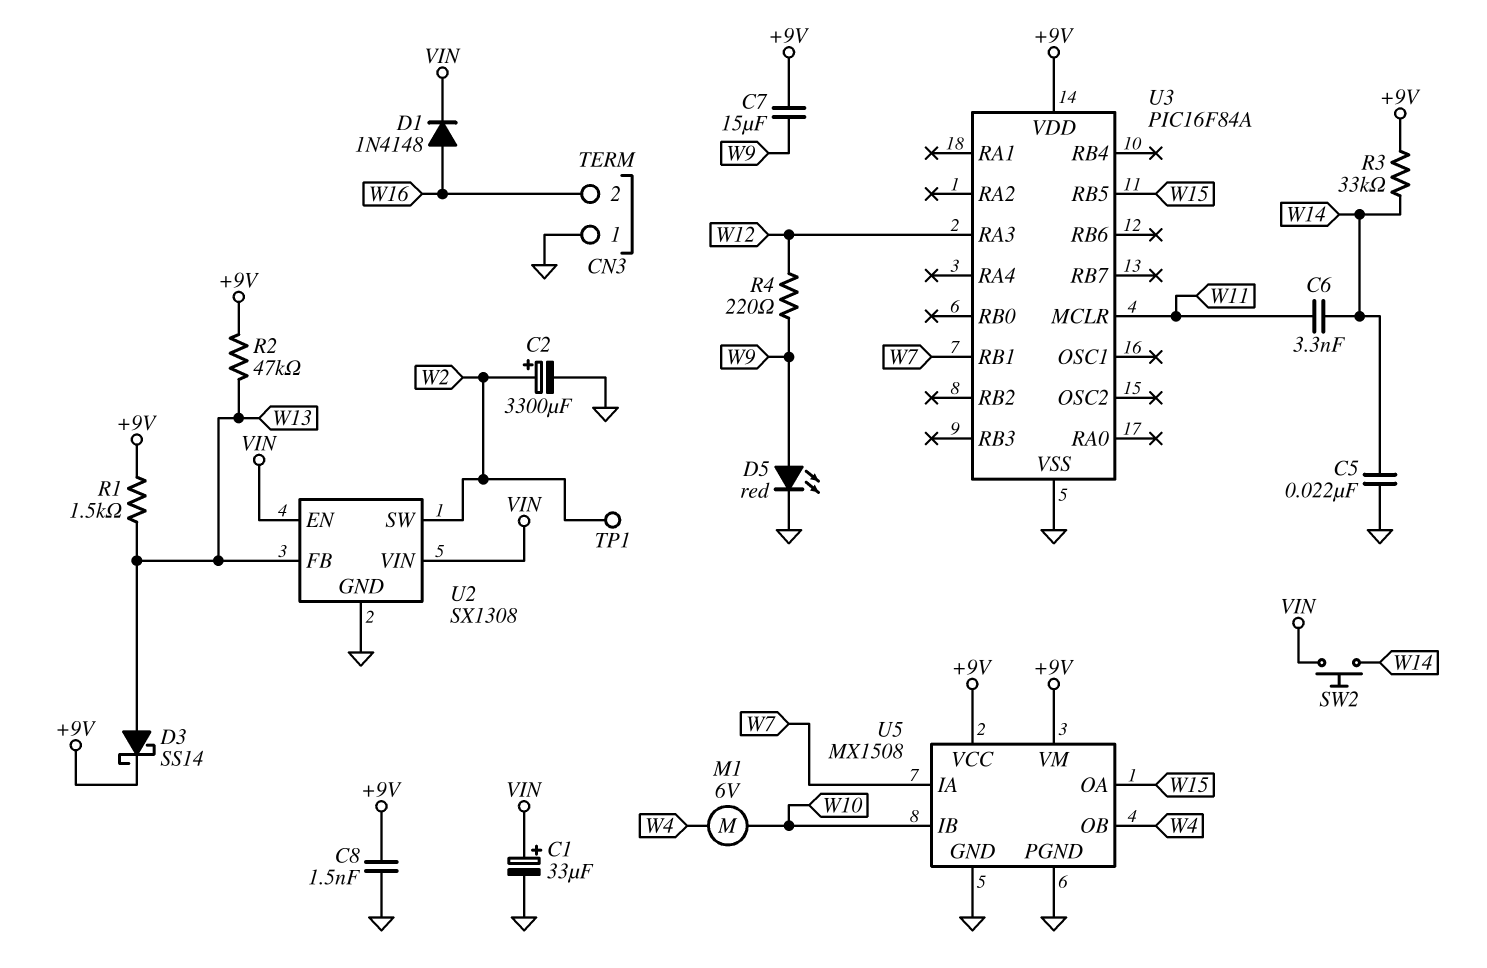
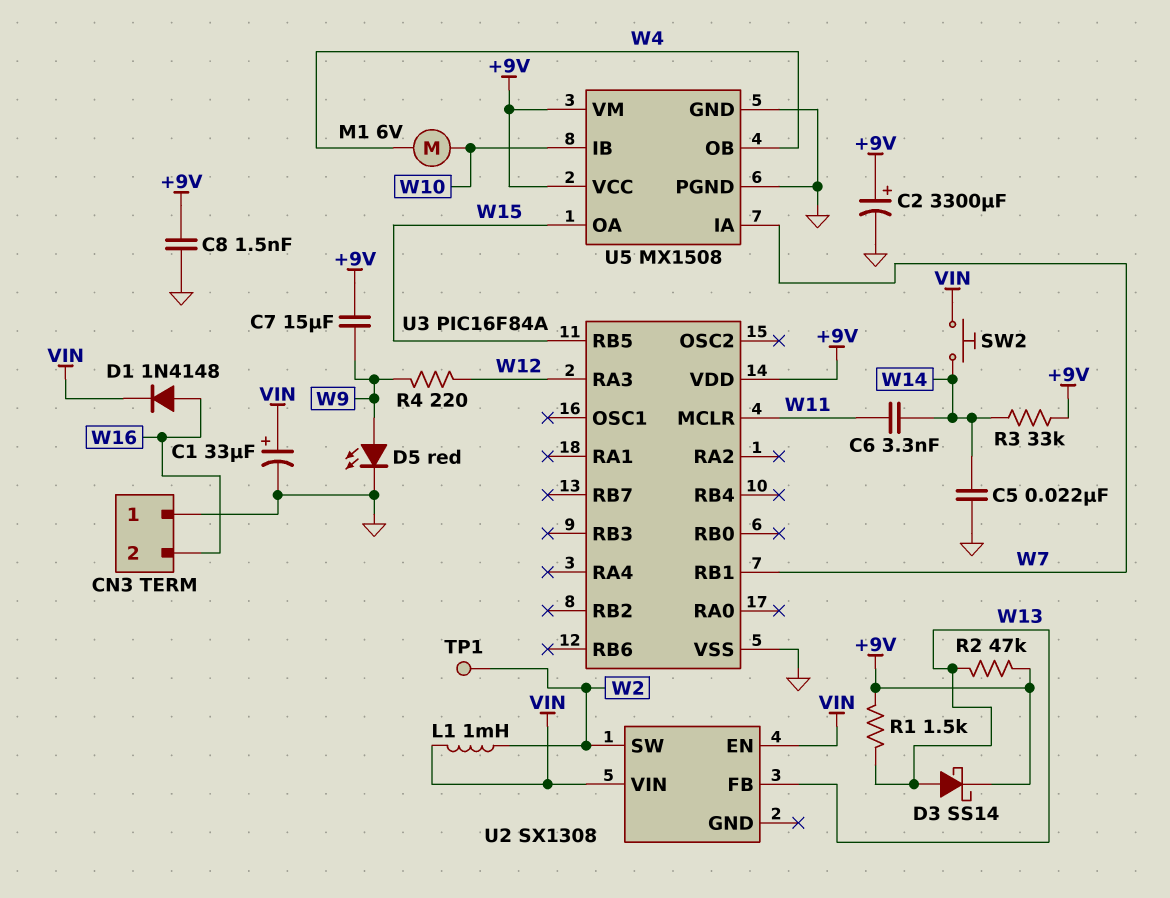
C2: 3300uF (plus W2, minus GND) -> 3300uF (plus +9V, minus GND)
L1: none -> 1mH (VIN, W2)
U2 pin GND: GND -> none

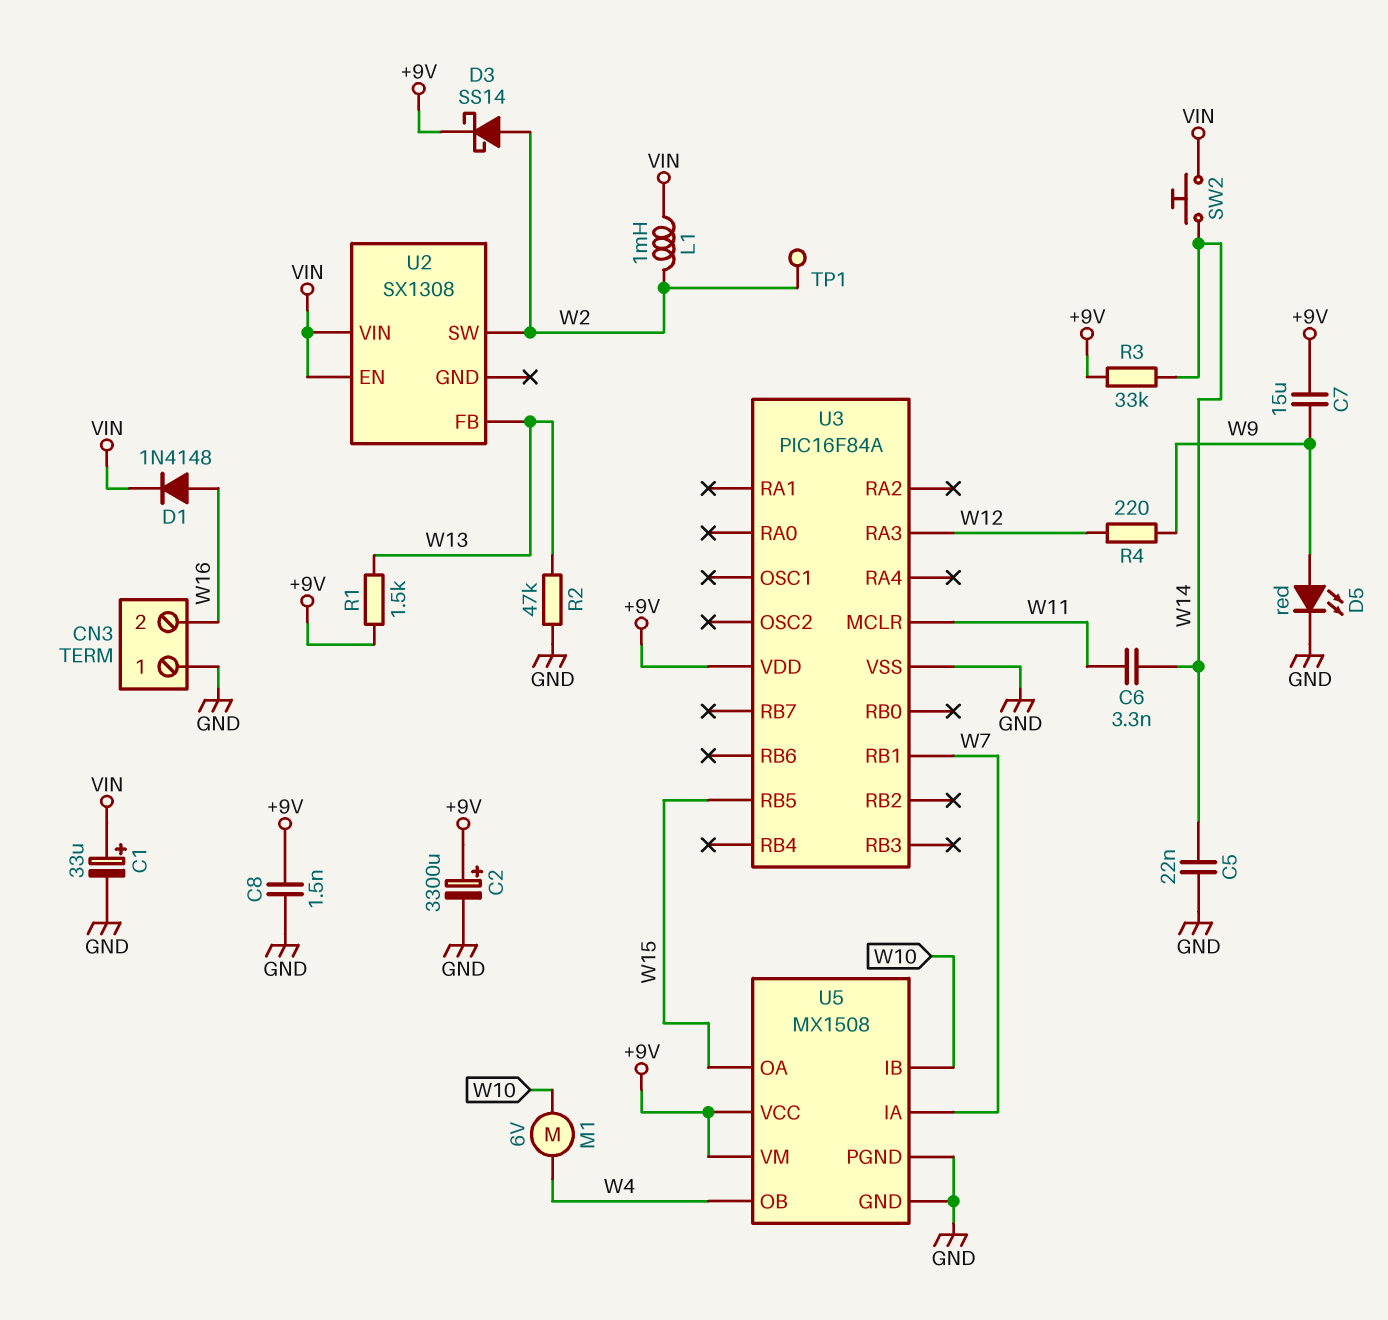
D3: schottky SS14 (A W13, K +9V) -> schottky SS14 (A W2, K +9V)
R2: 47k (+9V, W13) -> 47k (GND, W13)

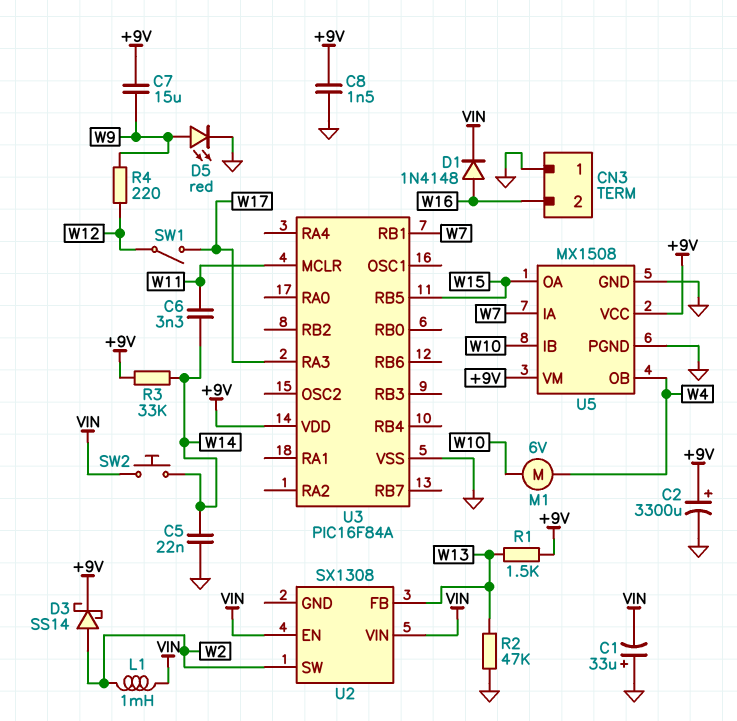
C1: 33uF (plus VIN, minus GND) -> 33uF (plus GND, minus VIN)
SW1: none -> switch (W12, W17)
TP1: test point (W2) -> none
U3 pin RA3: W12 -> W17

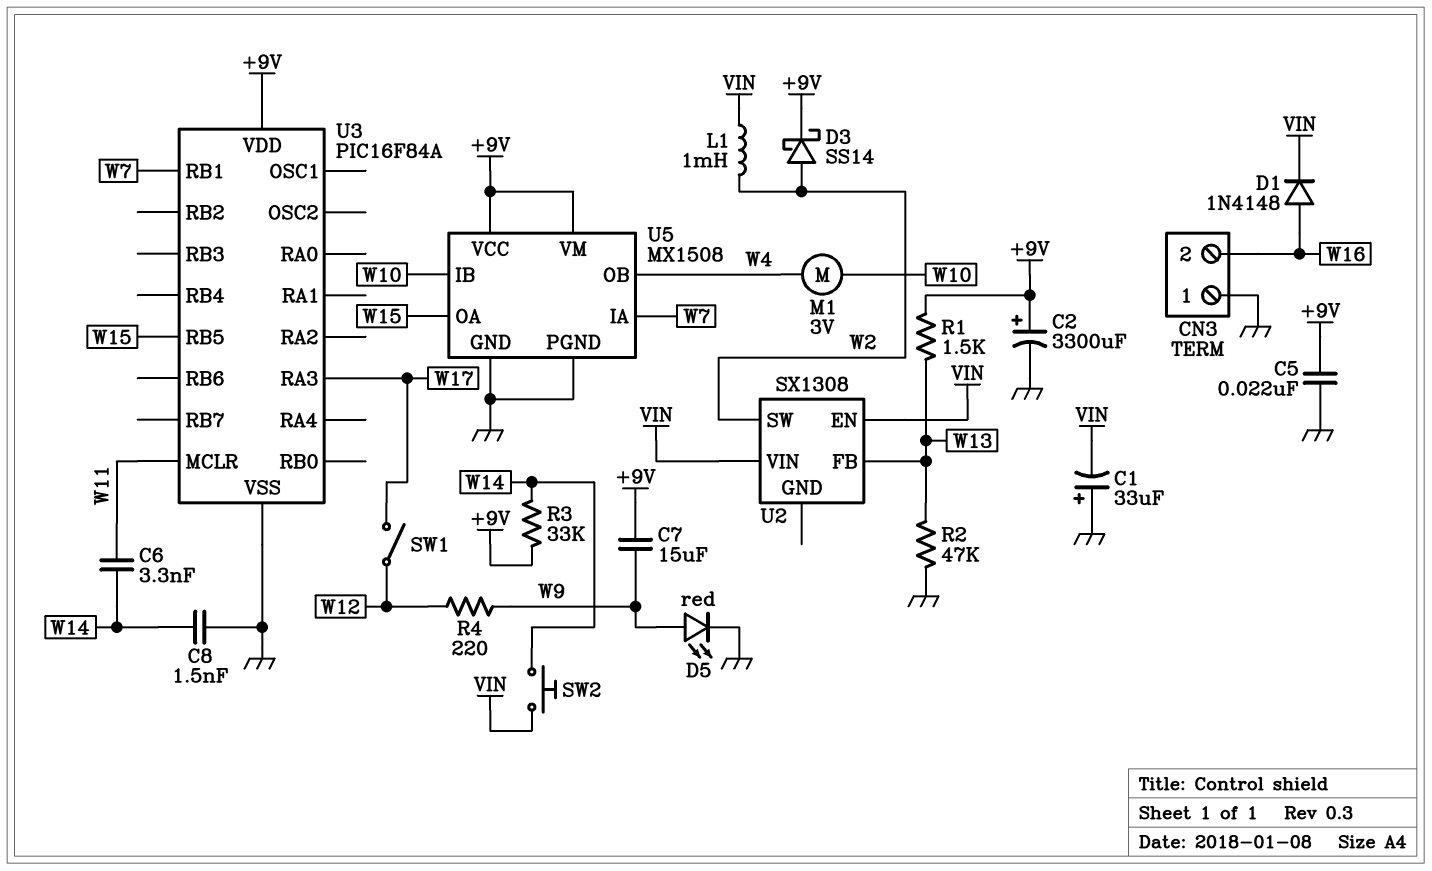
C5: 22nF (GND, W14) -> 22nF (+9V, GND)
C8: 1.5nF (+9V, GND) -> 1.5nF (GND, W14)
M1: motor 6V (W4, W10) -> motor 3V (W4, W10)

